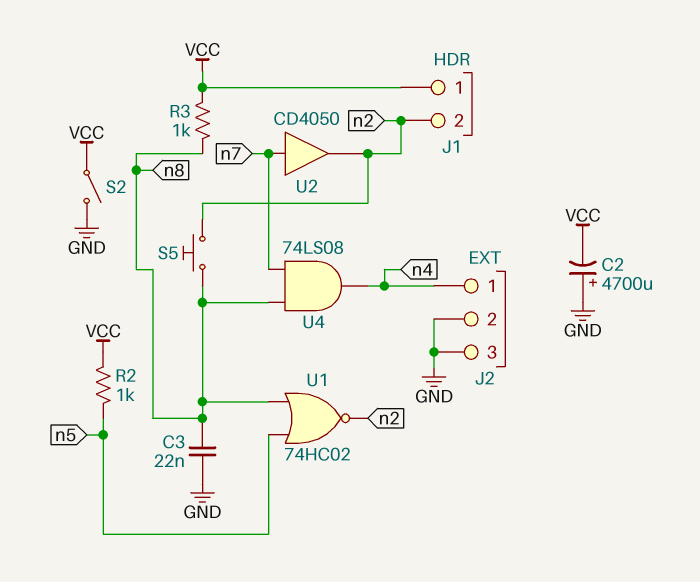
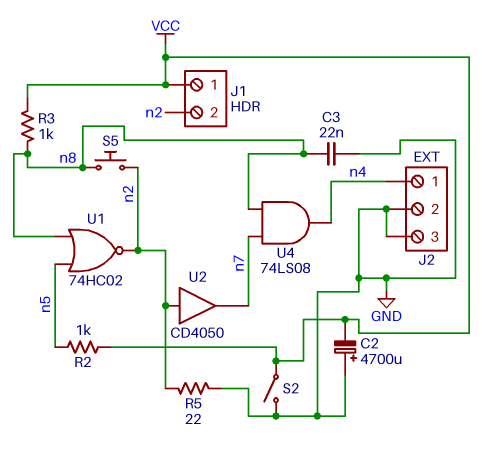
R5: none -> 22 (GND, n2)
U2: buffer CD4050 (in n7, out n2) -> buffer CD4050 (in n2, out n7)

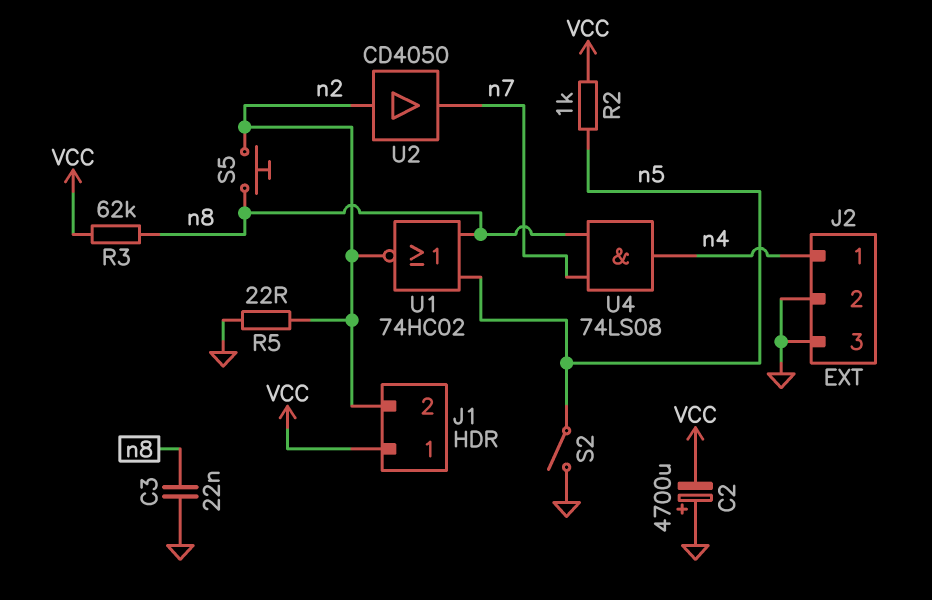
R3: 1k (VCC, n8) -> 62k (VCC, n8)
S2: switch (GND, VCC) -> switch (GND, n5)

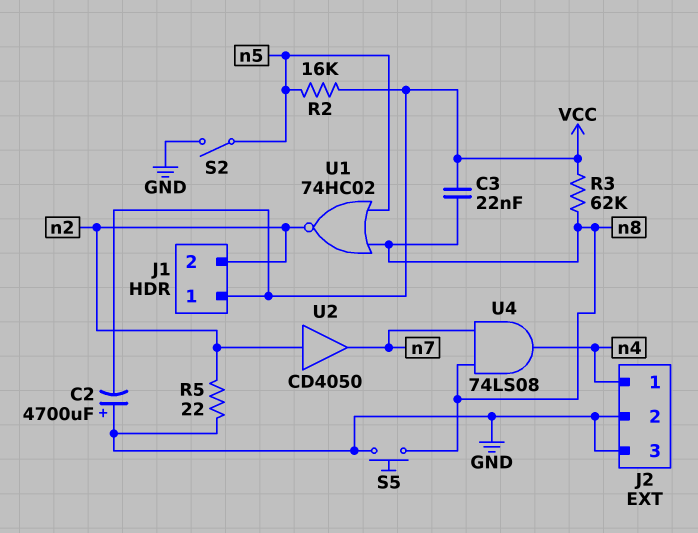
C3: 22nF (GND, n8) -> 22nF (VCC, n8)
R2: 1k (VCC, n5) -> 16k (VCC, n5)
S5: button (n2, n8) -> button (GND, n8)

